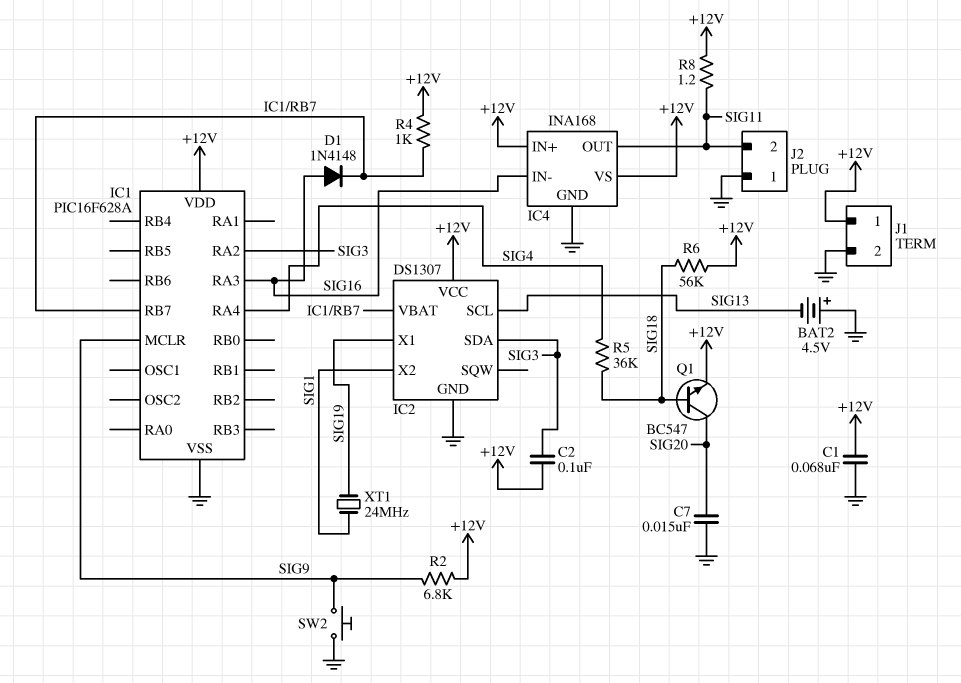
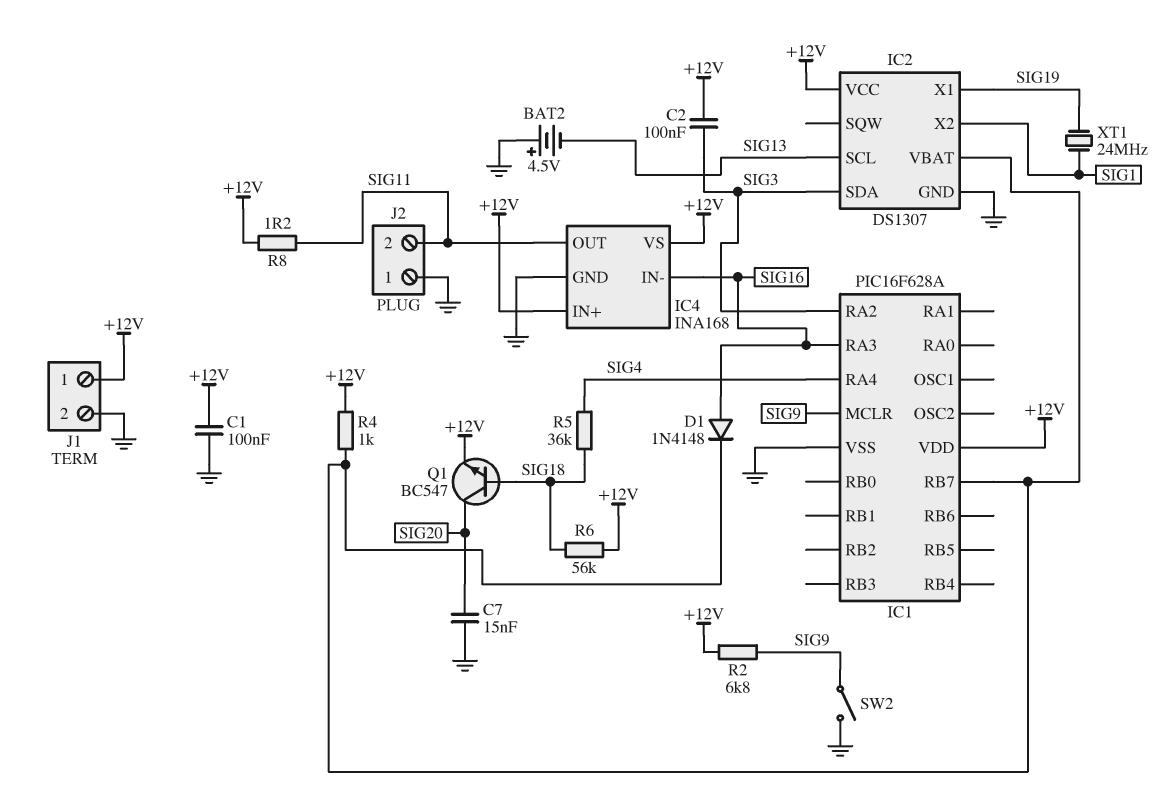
C1: 68nF (+12V, GND) -> 100nF (+12V, GND)
SW2: button (GND, SIG9) -> switch (GND, SIG9)

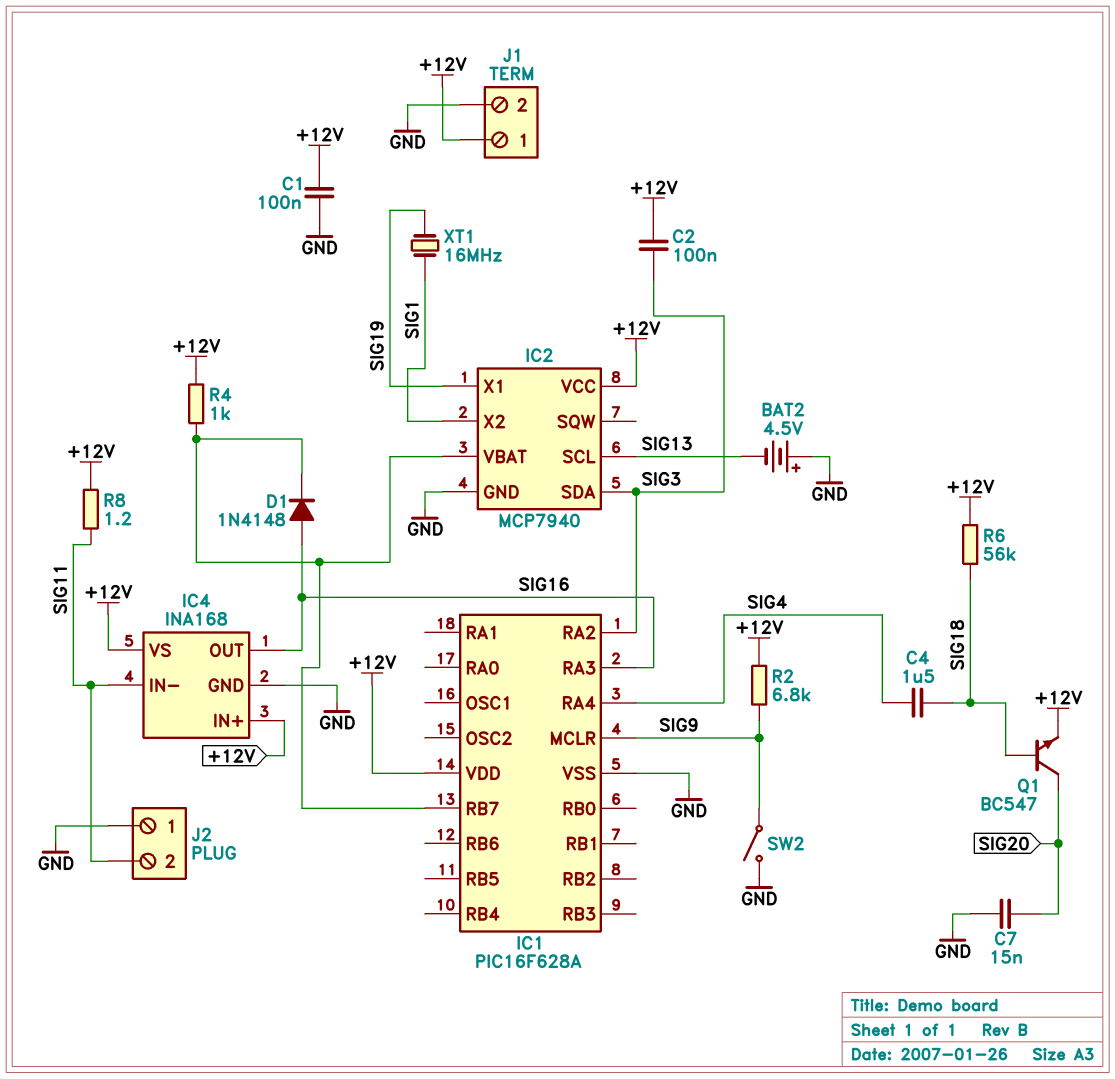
C4: none -> 1.5uF (SIG4, SIG18)
IC2: DS1307 -> MCP7940
IC4 pin IN-: SIG16 -> SIG11
IC4 pin OUT: SIG11 -> SIG16
R5: 36k (SIG4, SIG18) -> none
XT1: 24MHz (SIG1, SIG19) -> 16MHz (SIG1, SIG19)

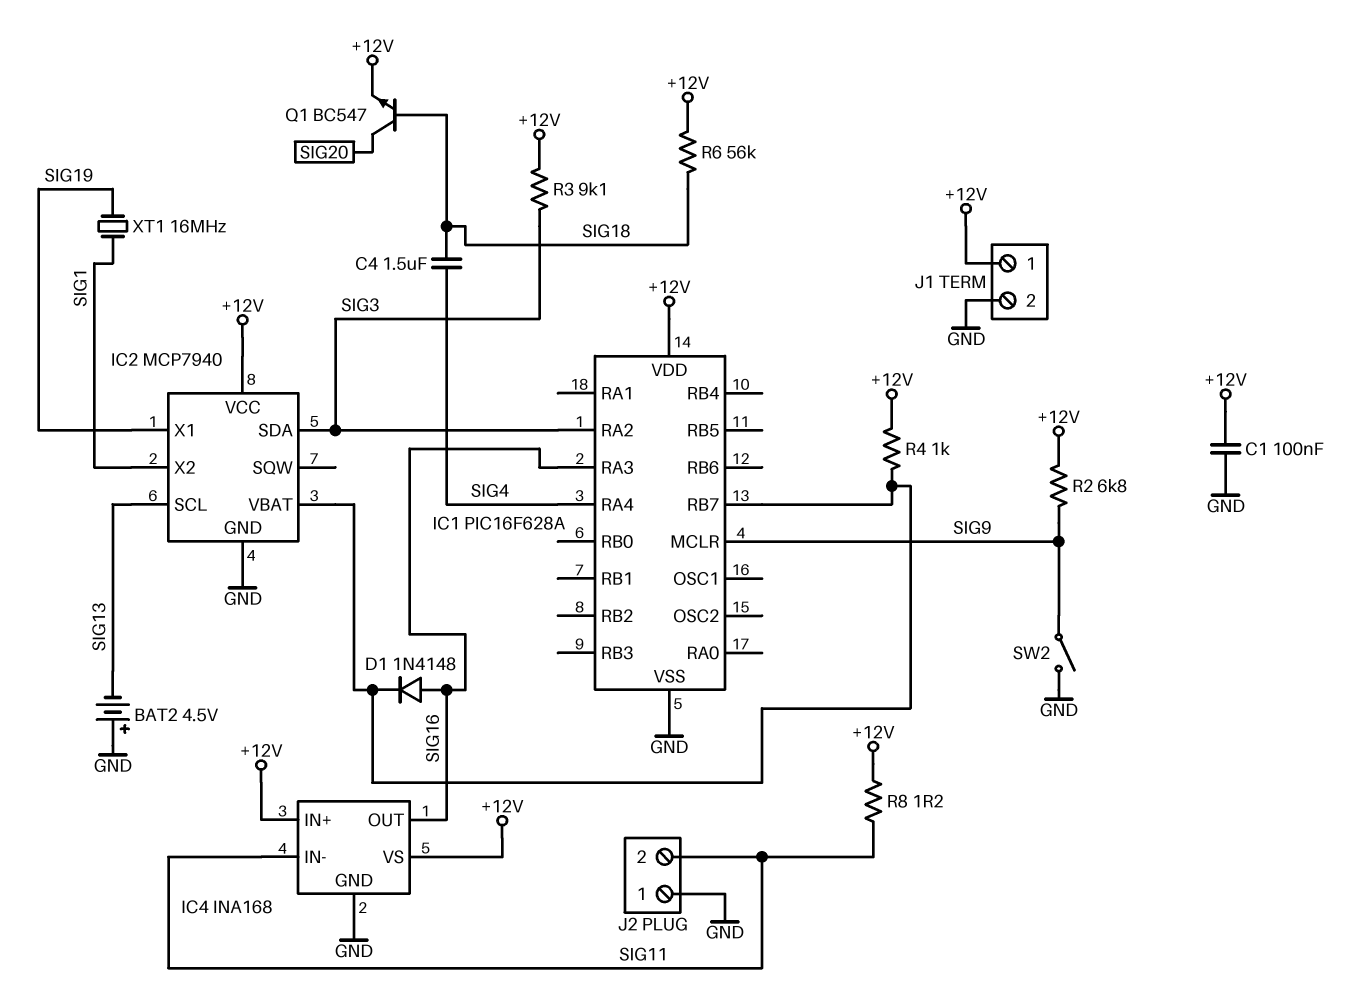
C2: 100nF (+12V, SIG3) -> none
C7: 15nF (GND, SIG20) -> none
R3: none -> 9.1k (+12V, SIG3)

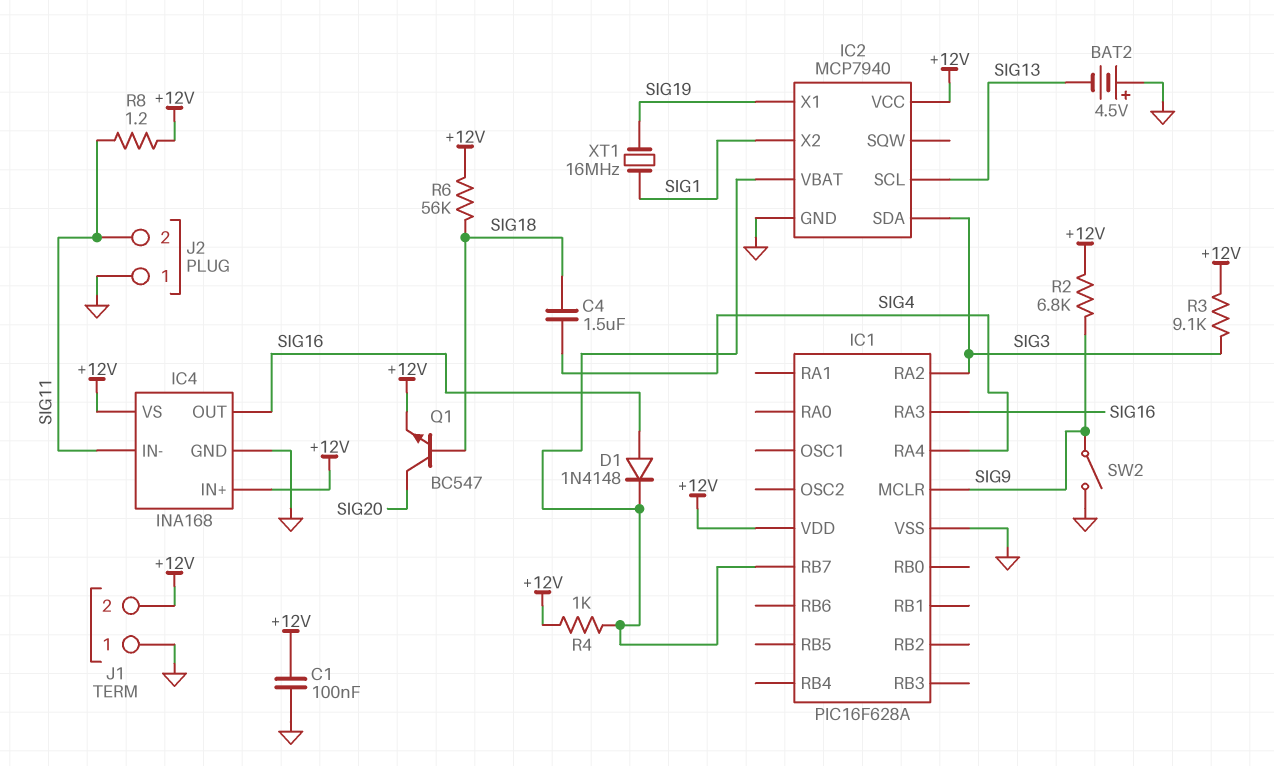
J1 pin 1: +12V -> GND
J1 pin 2: GND -> +12V

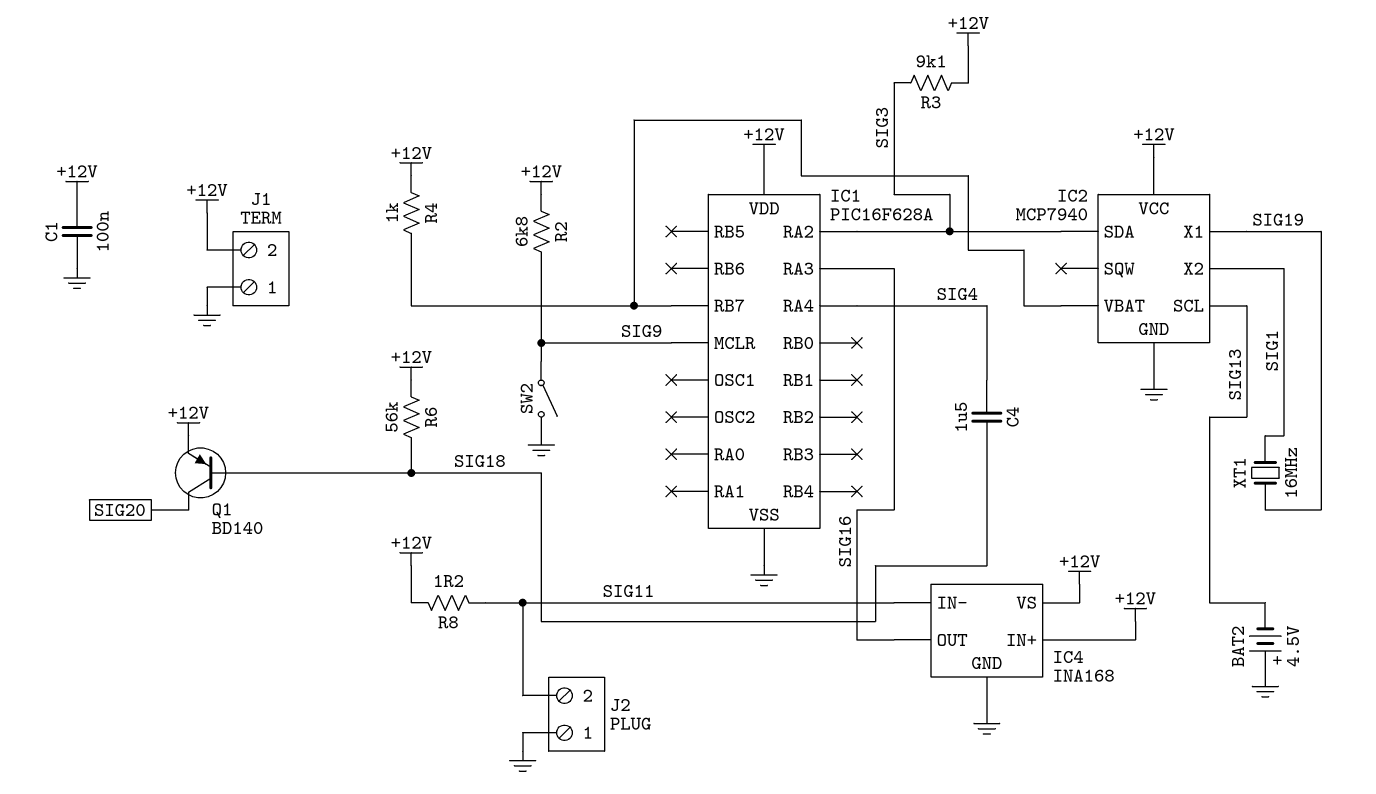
D1: diode 1N4148 (A SIG16, K IC1/RB7) -> none
Q1: NPN BC547 (B SIG18, C SIG20, E +12V) -> PNP BD140 (B SIG18, C SIG20, E +12V)

